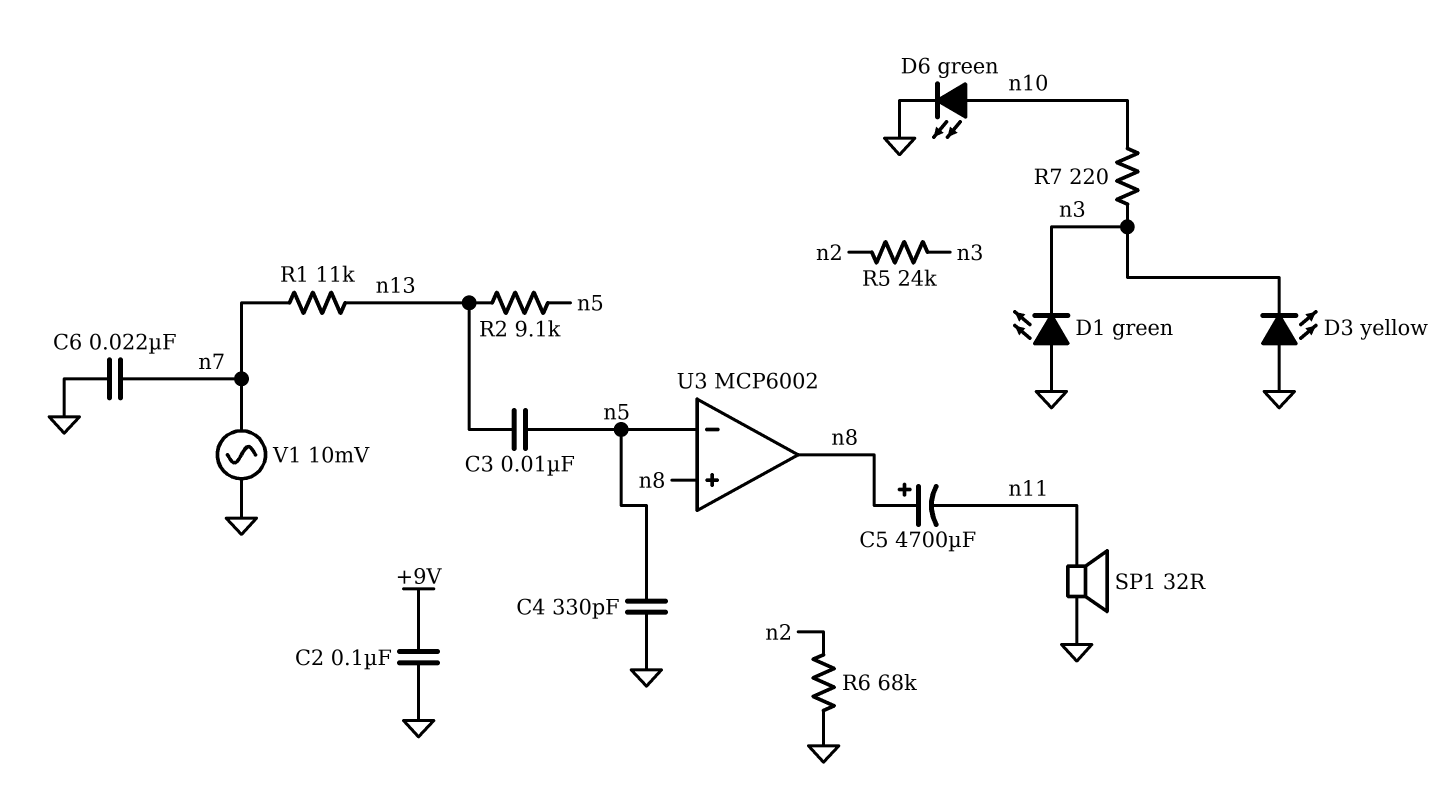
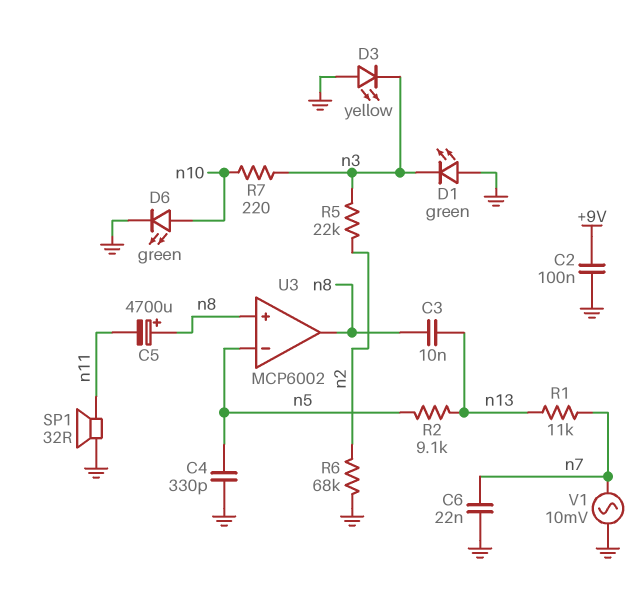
C3: 10nF (n5, n13) -> 10nF (n8, n13)
R5: 24k (n2, n3) -> 22k (n2, n3)

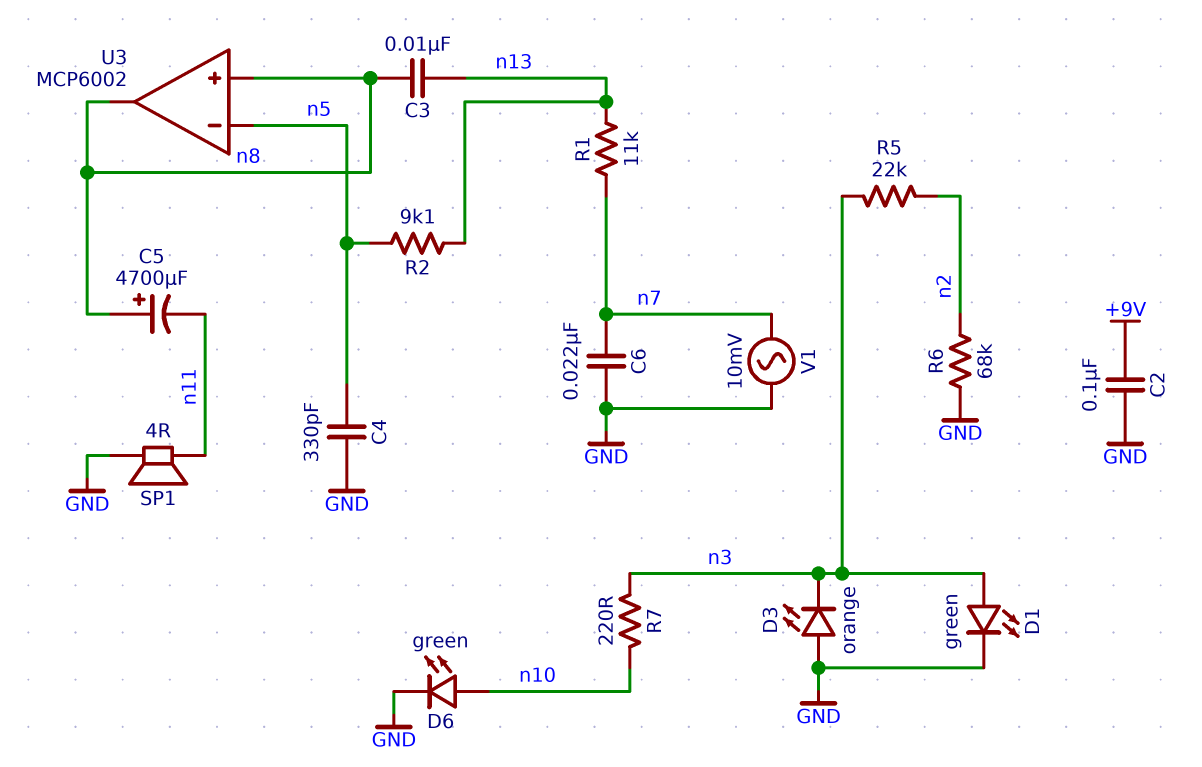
D1: LED green (A GND, K n3) -> LED green (A n3, K GND)
D3: LED yellow (A GND, K n3) -> LED orange (A GND, K n3)
SP1: speaker 32R (GND, n11) -> speaker 4R (GND, n11)

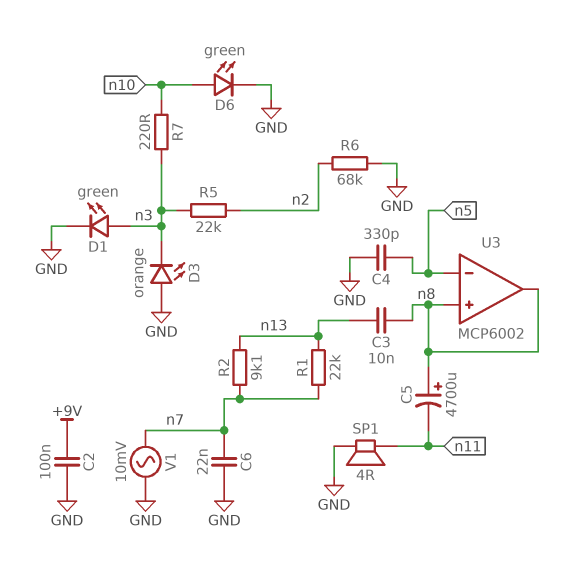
R1: 11k (n7, n13) -> 22k (n7, n13)
R2: 9.1k (n5, n13) -> 9.1k (n7, n13)

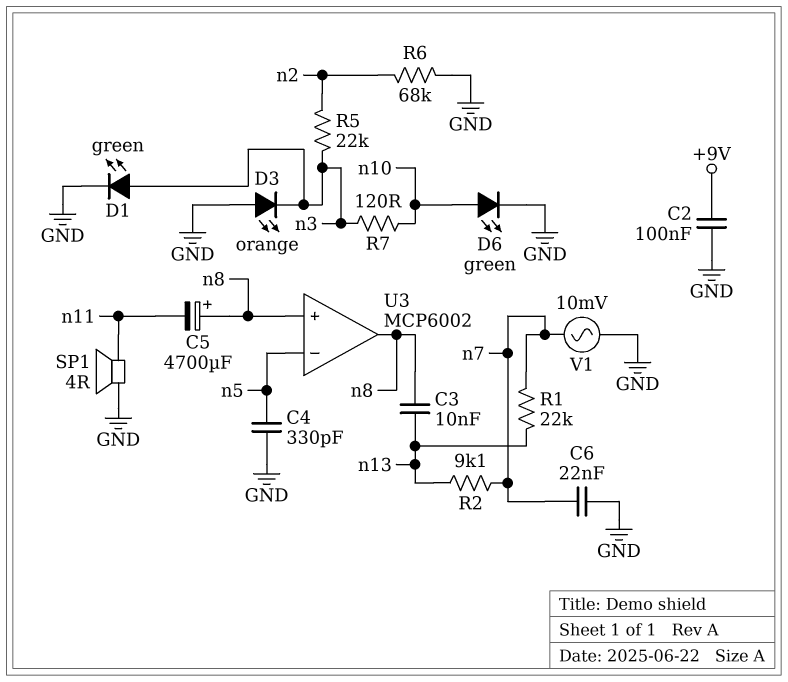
R7: 220 (n3, n10) -> 120 (n3, n10)

